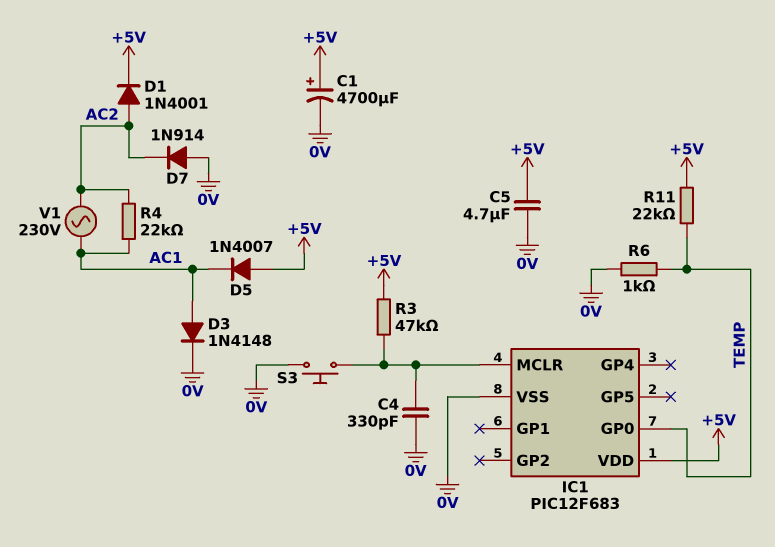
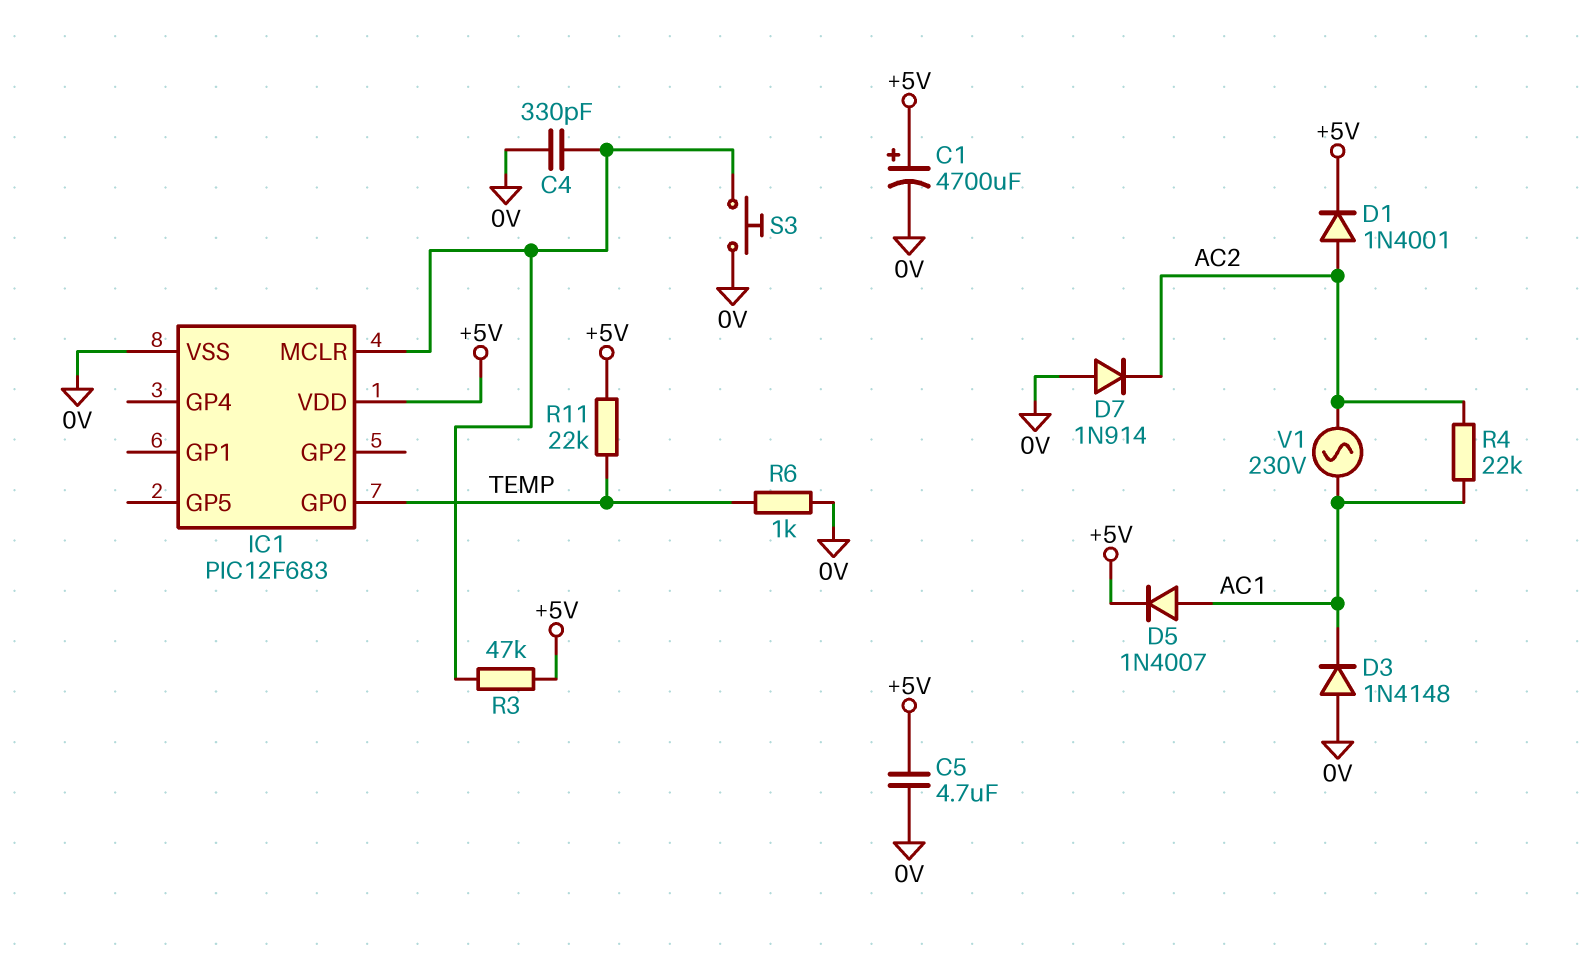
D3: diode 1N4148 (A AC1, K 0V) -> diode 1N4148 (A 0V, K AC1)
D5: diode 1N4007 (A +5V, K AC1) -> diode 1N4007 (A AC1, K +5V)

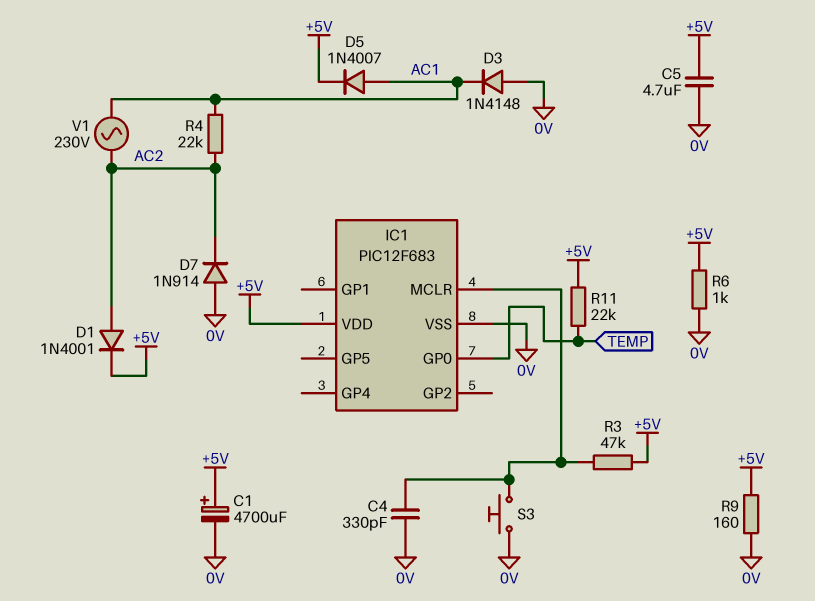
R6: 1k (0V, TEMP) -> 1k (+5V, 0V)
R9: none -> 160 (+5V, 0V)

